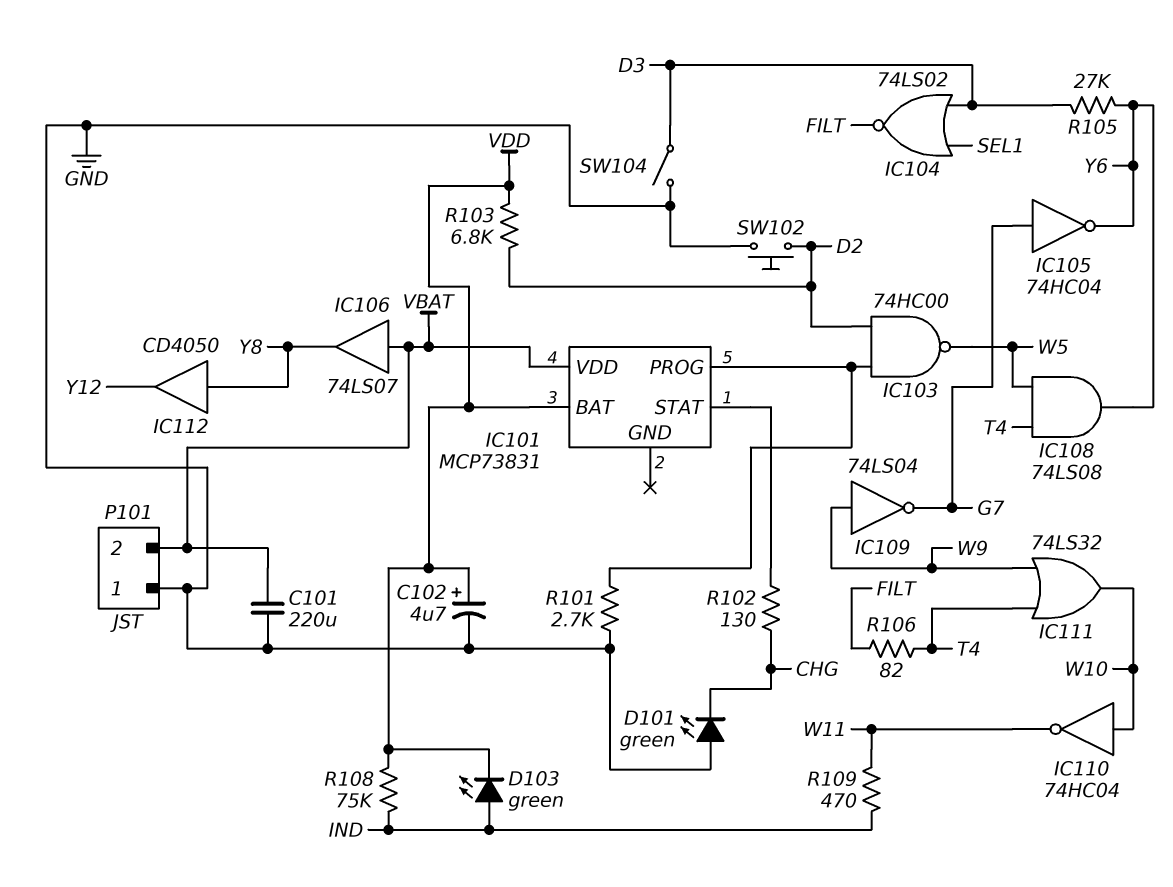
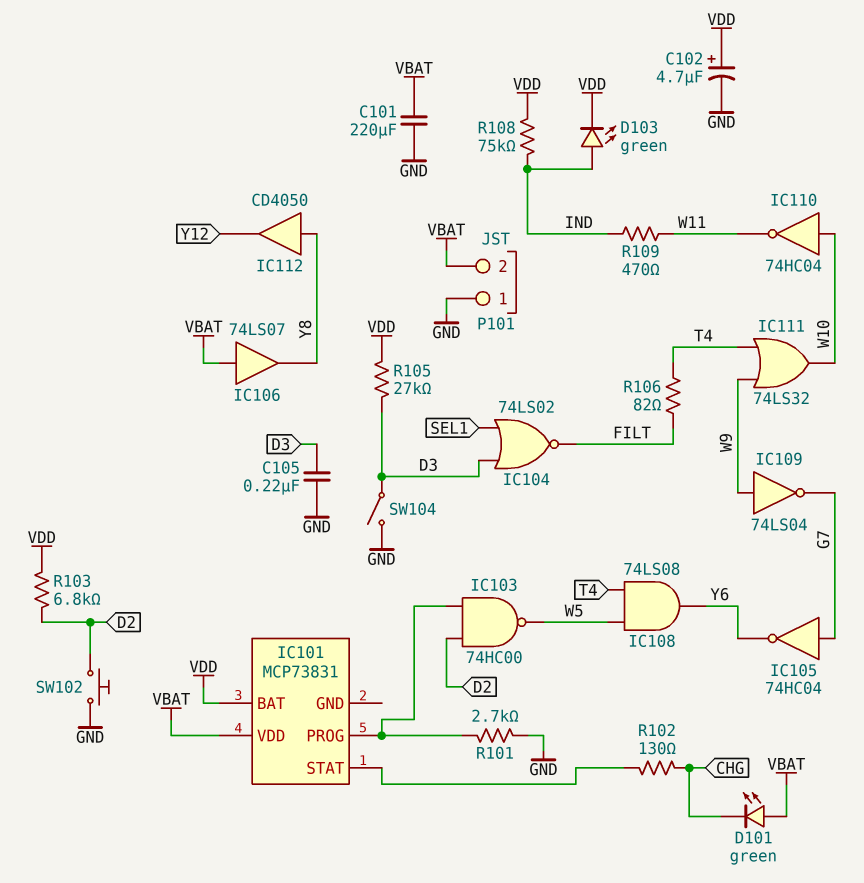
C105: none -> 220nF (D3, GND)
D101: LED green (A GND, K CHG) -> LED green (A VBAT, K CHG)
R105: 27k (D3, Y6) -> 27k (D3, VDD)

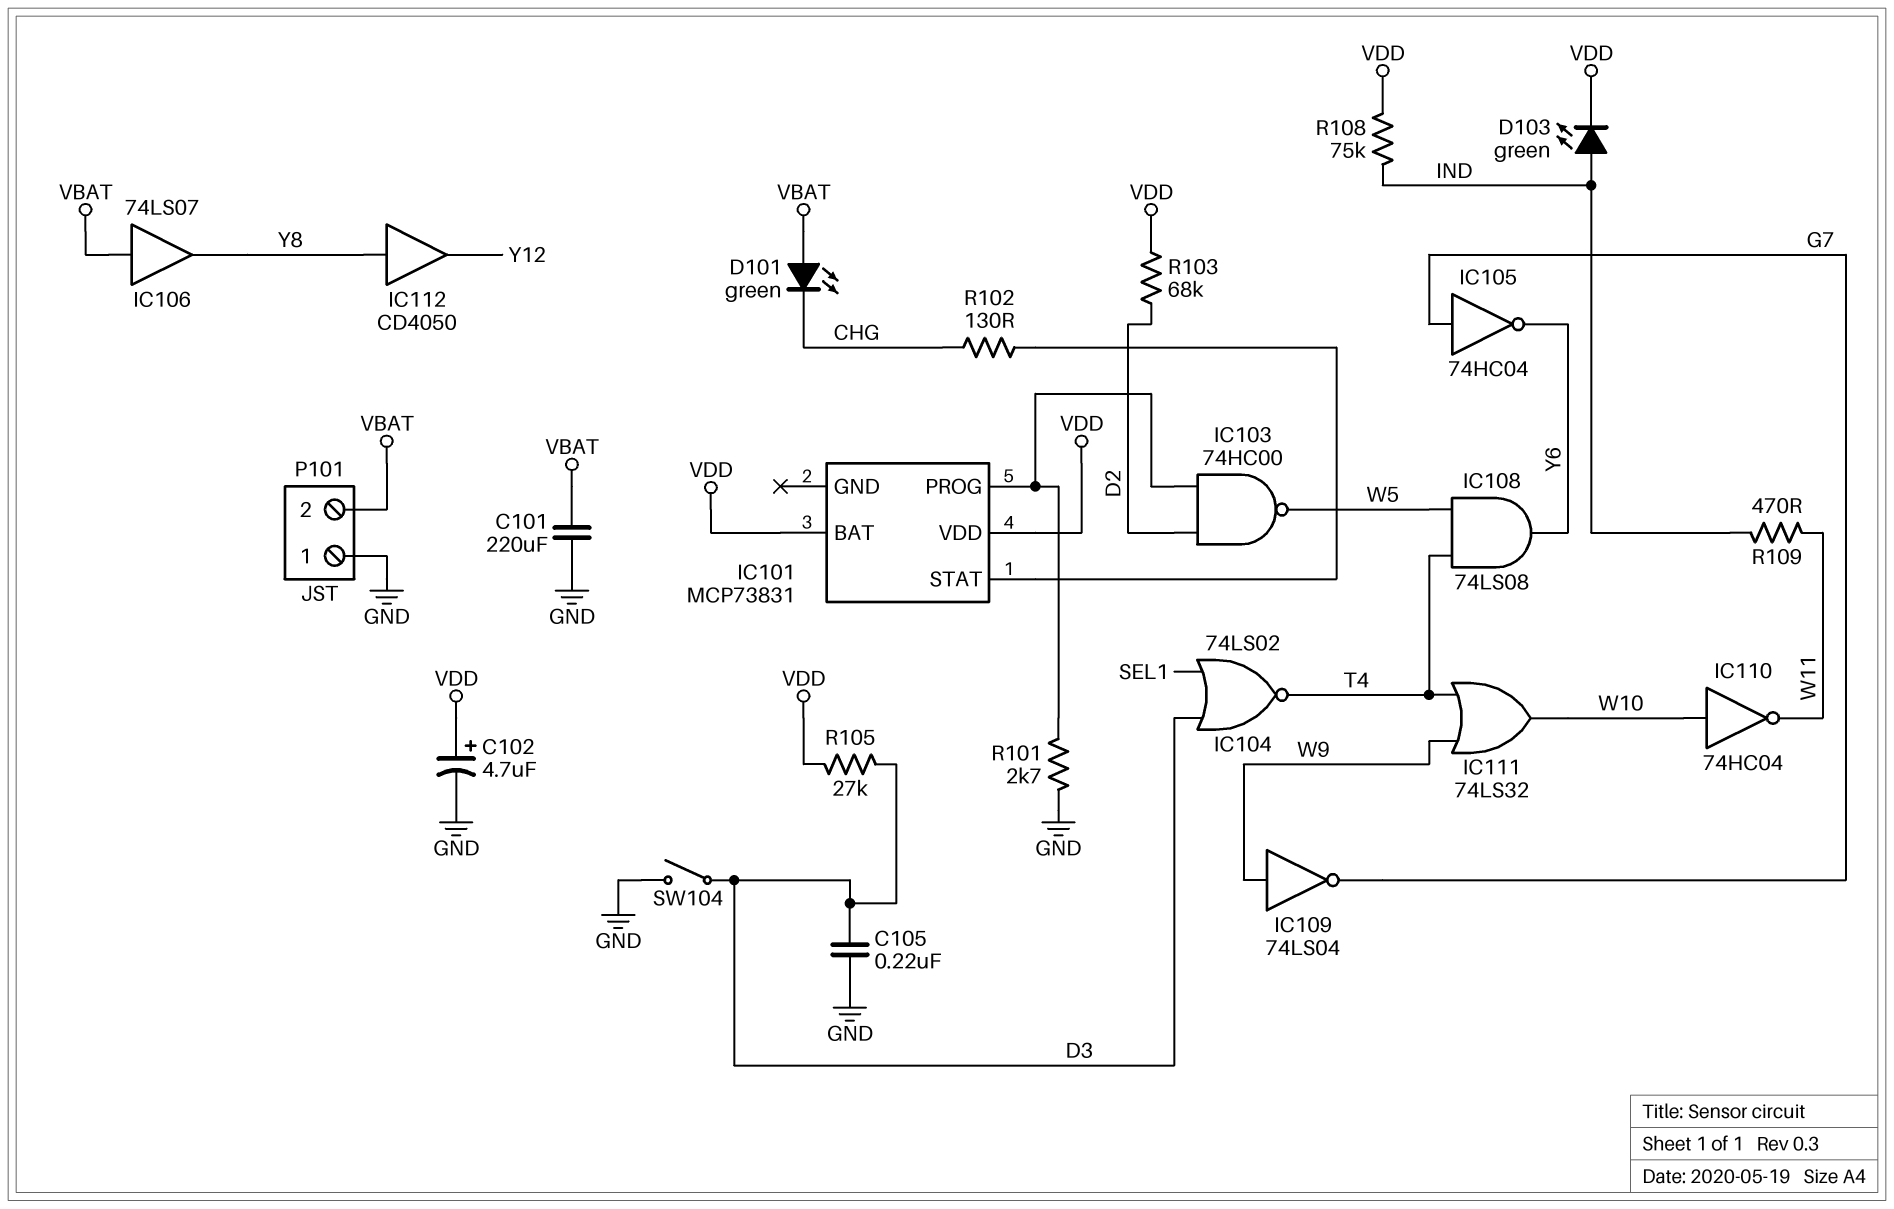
IC101 pin VDD: VBAT -> VDD
IC104: NOR 74LS02 (in D3, in SEL1, out FILT) -> NOR 74LS02 (in D3, in SEL1, out T4)
R103: 6.8k (D2, VDD) -> 68k (D2, VDD)
R106: 82 (FILT, T4) -> none
SW102: button (D2, GND) -> none

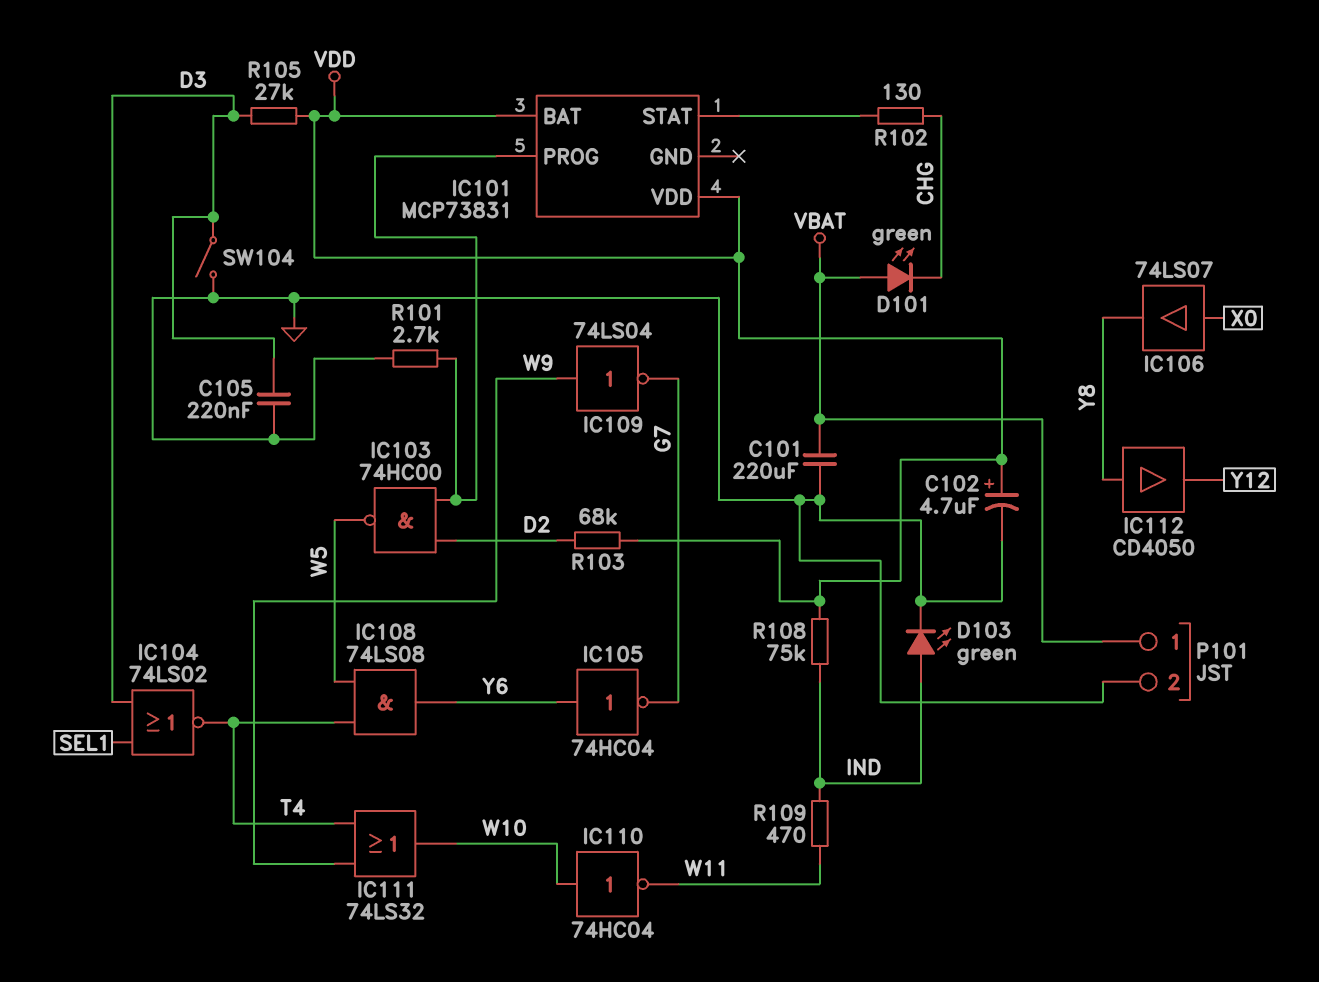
D103: LED green (A IND, K VDD) -> LED green (A IND, K GND)
IC105: NOT 74HC04 (in G7, out Y6) -> NOT 74HC04 (in Y6, out G7)
IC106: buffer 74LS07 (in VBAT, out Y8) -> buffer 74LS07 (in X0, out Y8)
P101 pin 1: GND -> VBAT
P101 pin 2: VBAT -> GND

